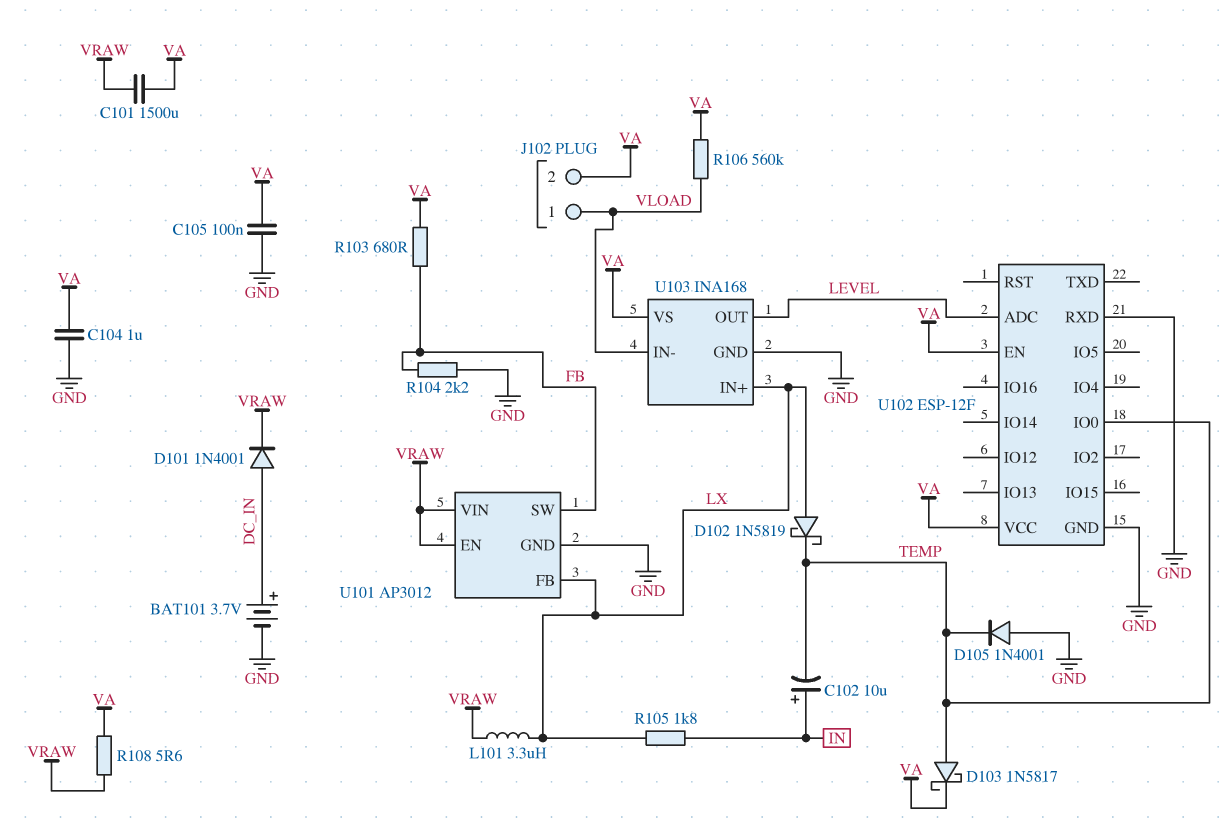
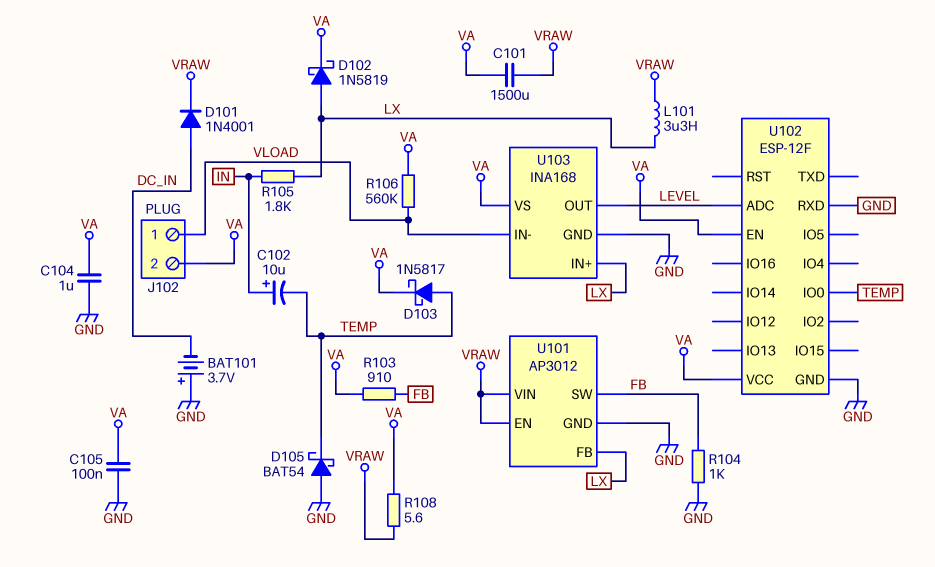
BAT101: 3.7V (plus DC_IN, minus GND) -> 3.7V (plus GND, minus DC_IN)
D102: schottky 1N5819 (A LX, K TEMP) -> schottky 1N5819 (A LX, K VA)
D105: diode 1N4001 (A GND, K TEMP) -> schottky BAT54 (A GND, K TEMP)
R103: 680 (FB, VA) -> 910 (FB, VA)
R104: 2.2k (FB, GND) -> 1k (FB, GND)

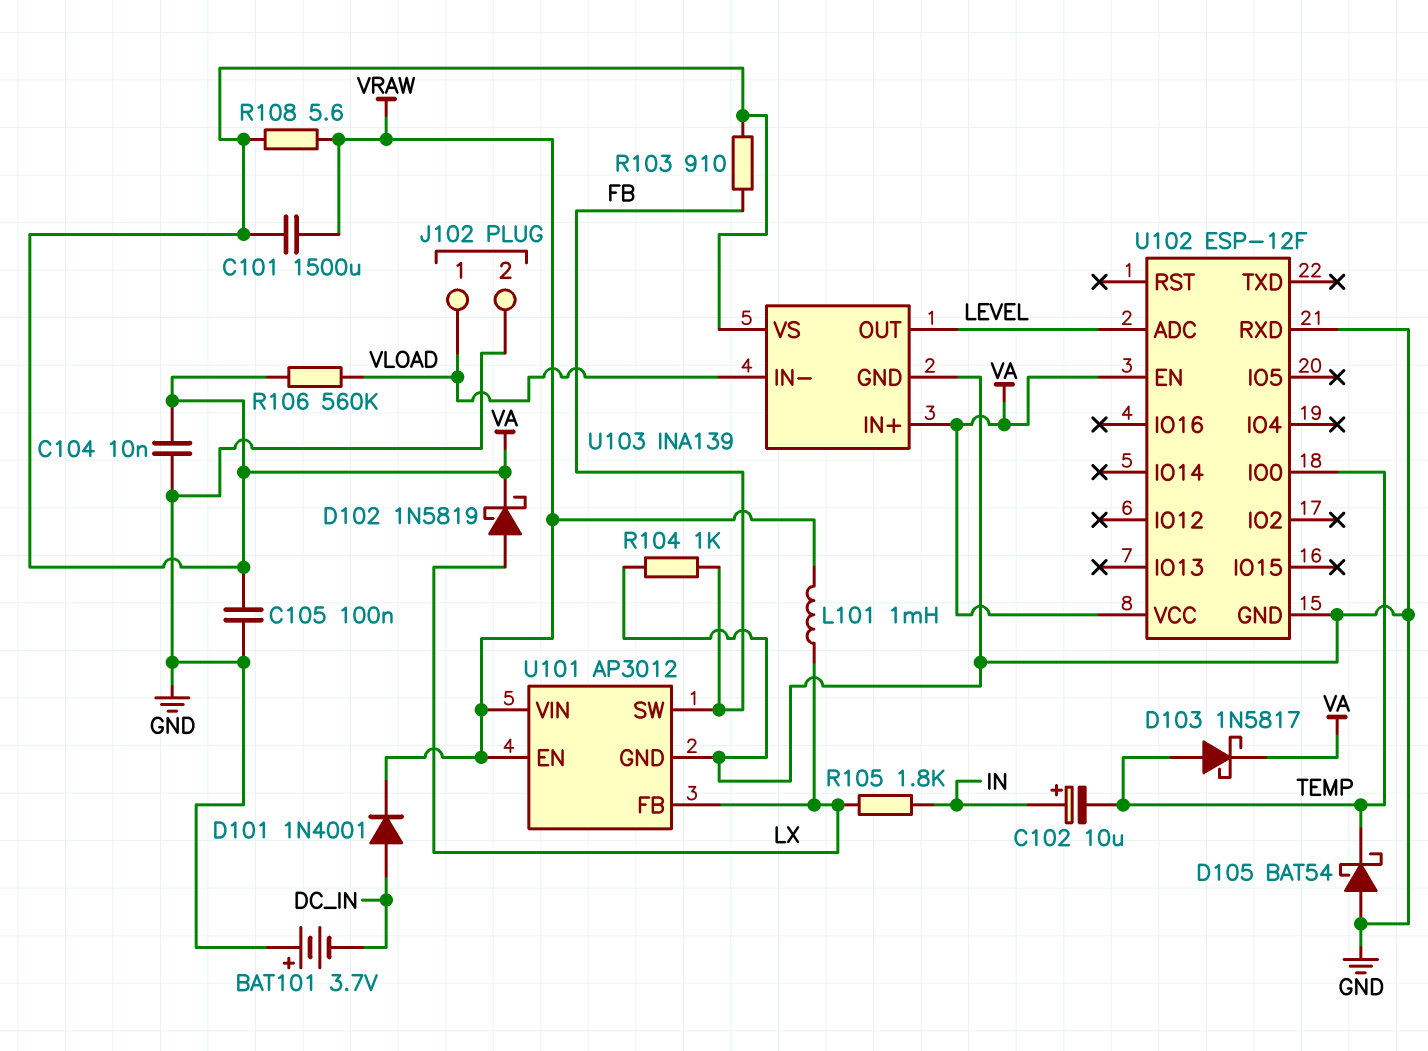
C104: 1uF (GND, VA) -> 10nF (GND, VA)
J102 pin 2: VA -> GND
L101: 3.3uH (LX, VRAW) -> 1mH (LX, VRAW)
U103: INA168 -> INA139
U103 pin IN+: LX -> VA

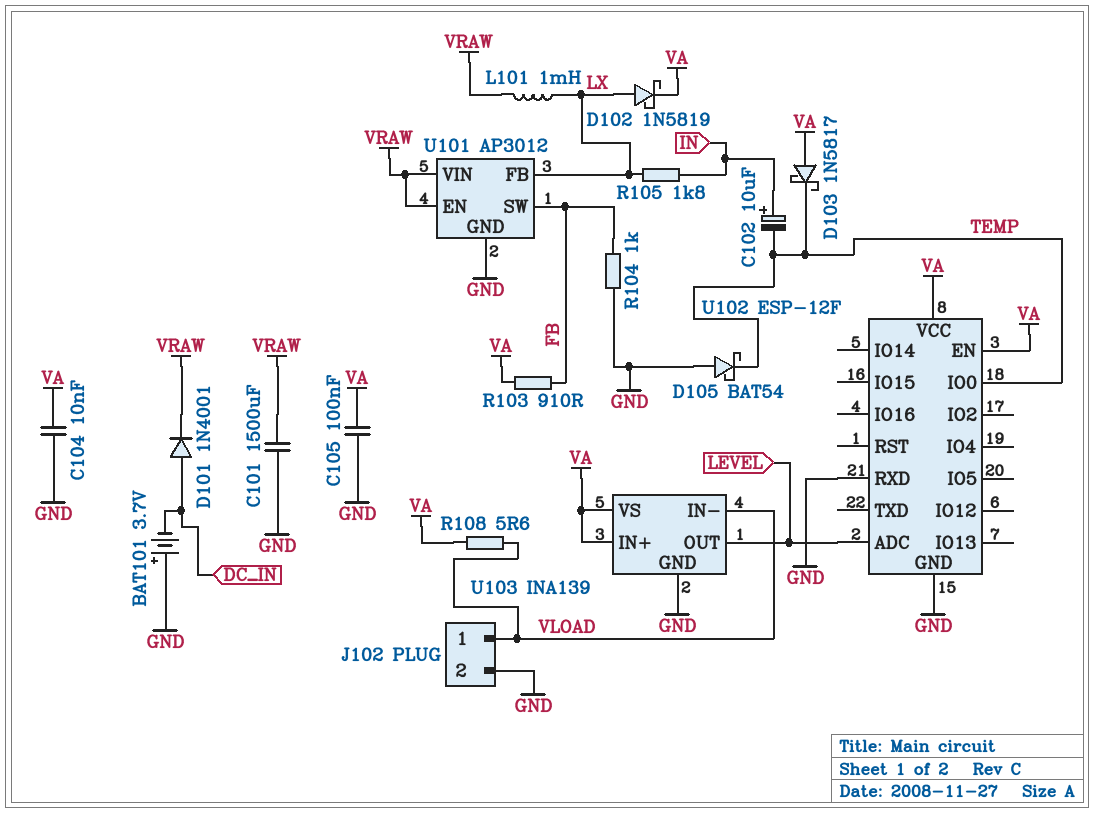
C101: 1500uF (VA, VRAW) -> 1500uF (GND, VRAW)
D103: schottky 1N5817 (A TEMP, K VA) -> schottky 1N5817 (A VA, K TEMP)
R106: 560k (VA, VLOAD) -> none
R108: 5.6 (VA, VRAW) -> 5.6 (VA, VLOAD)

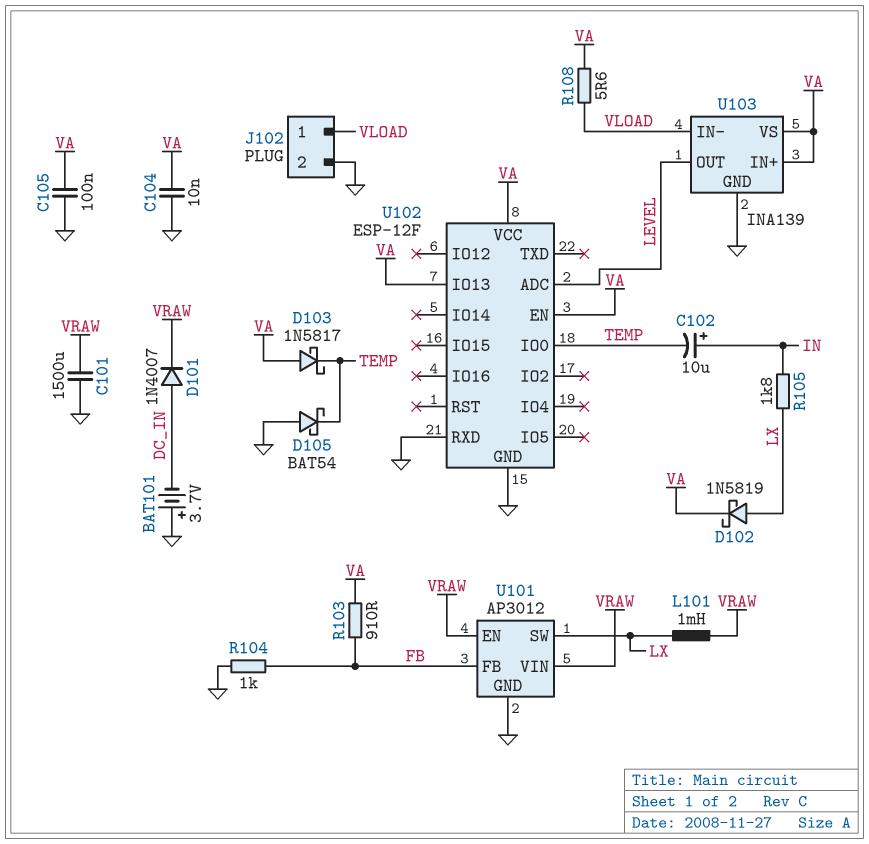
D101: diode 1N4001 (A DC_IN, K VRAW) -> diode 1N4007 (A DC_IN, K VRAW)
U101 pin FB: LX -> FB
U101 pin SW: FB -> LX
U102 pin IO13: none -> VA

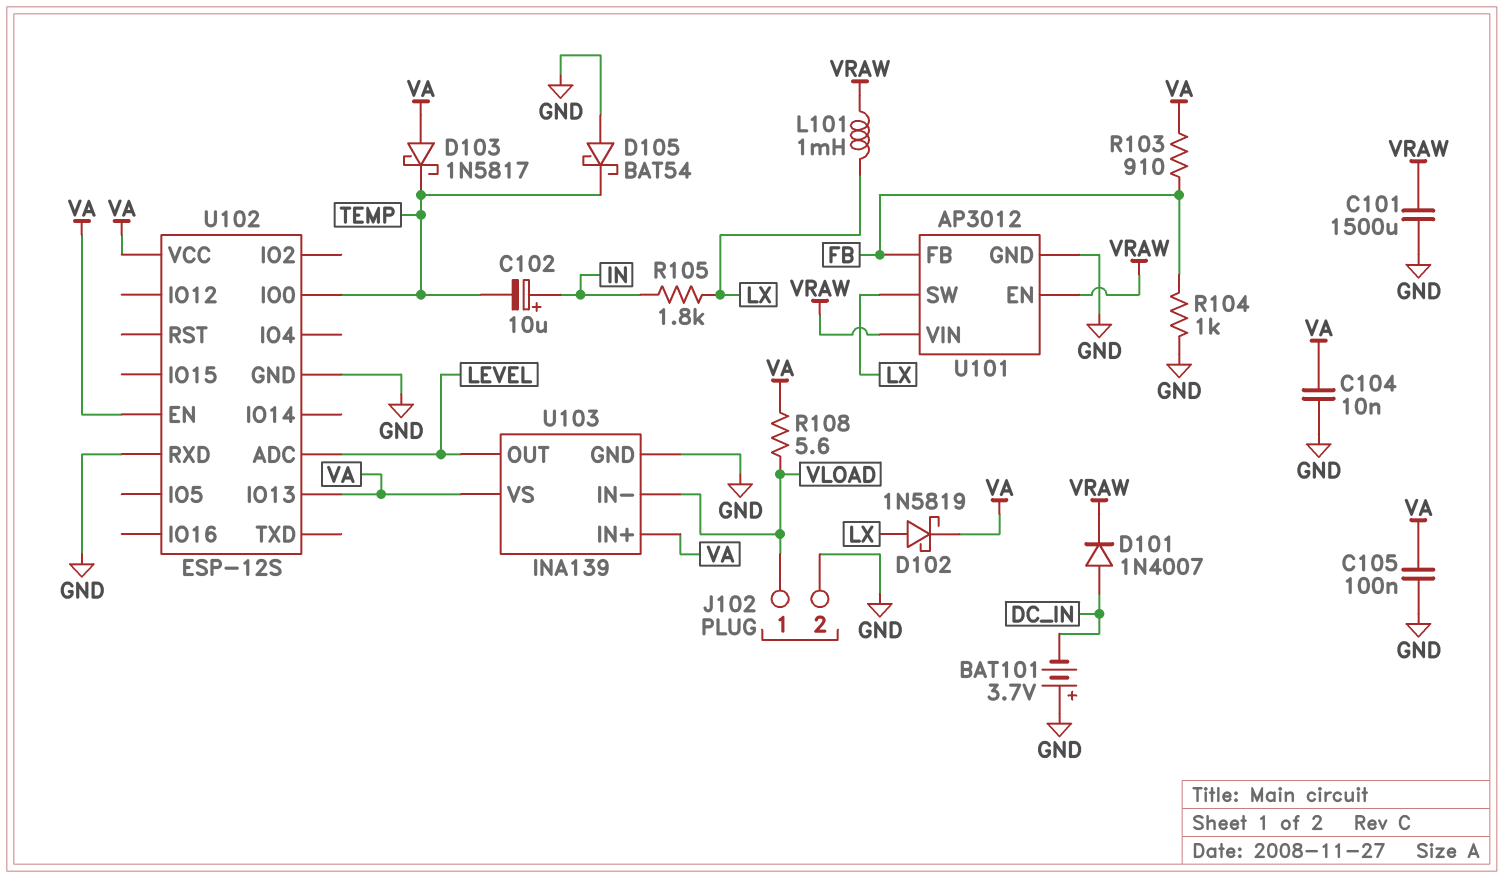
U102: ESP-12F -> ESP-12S

